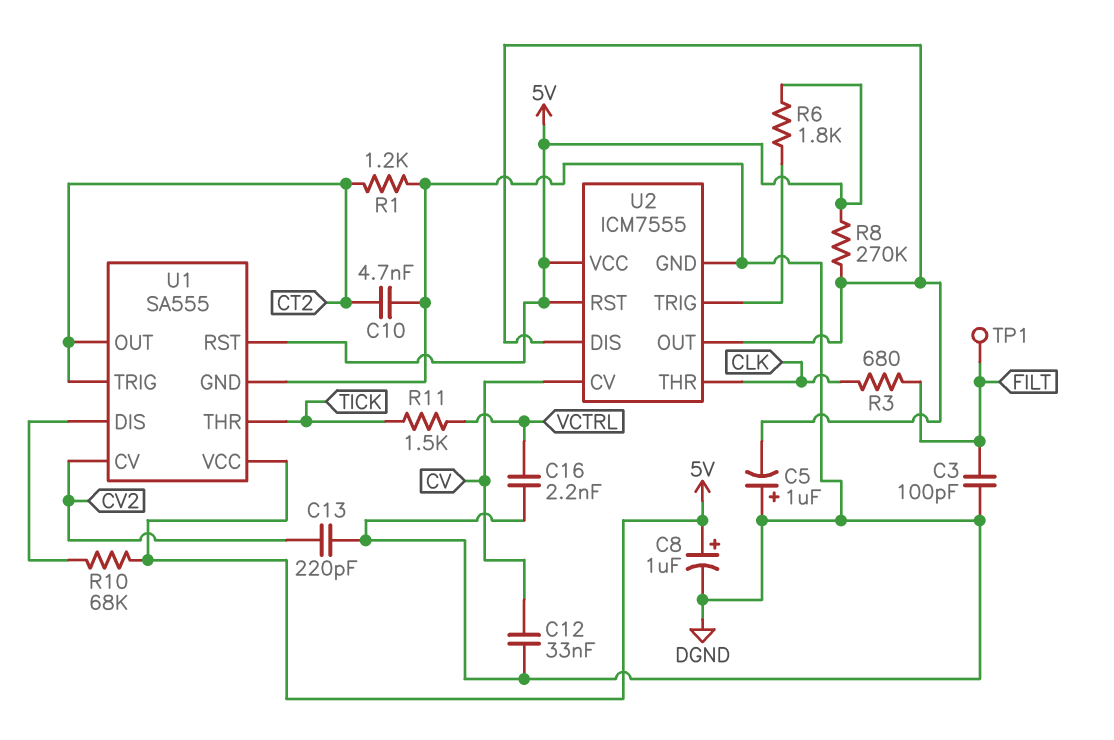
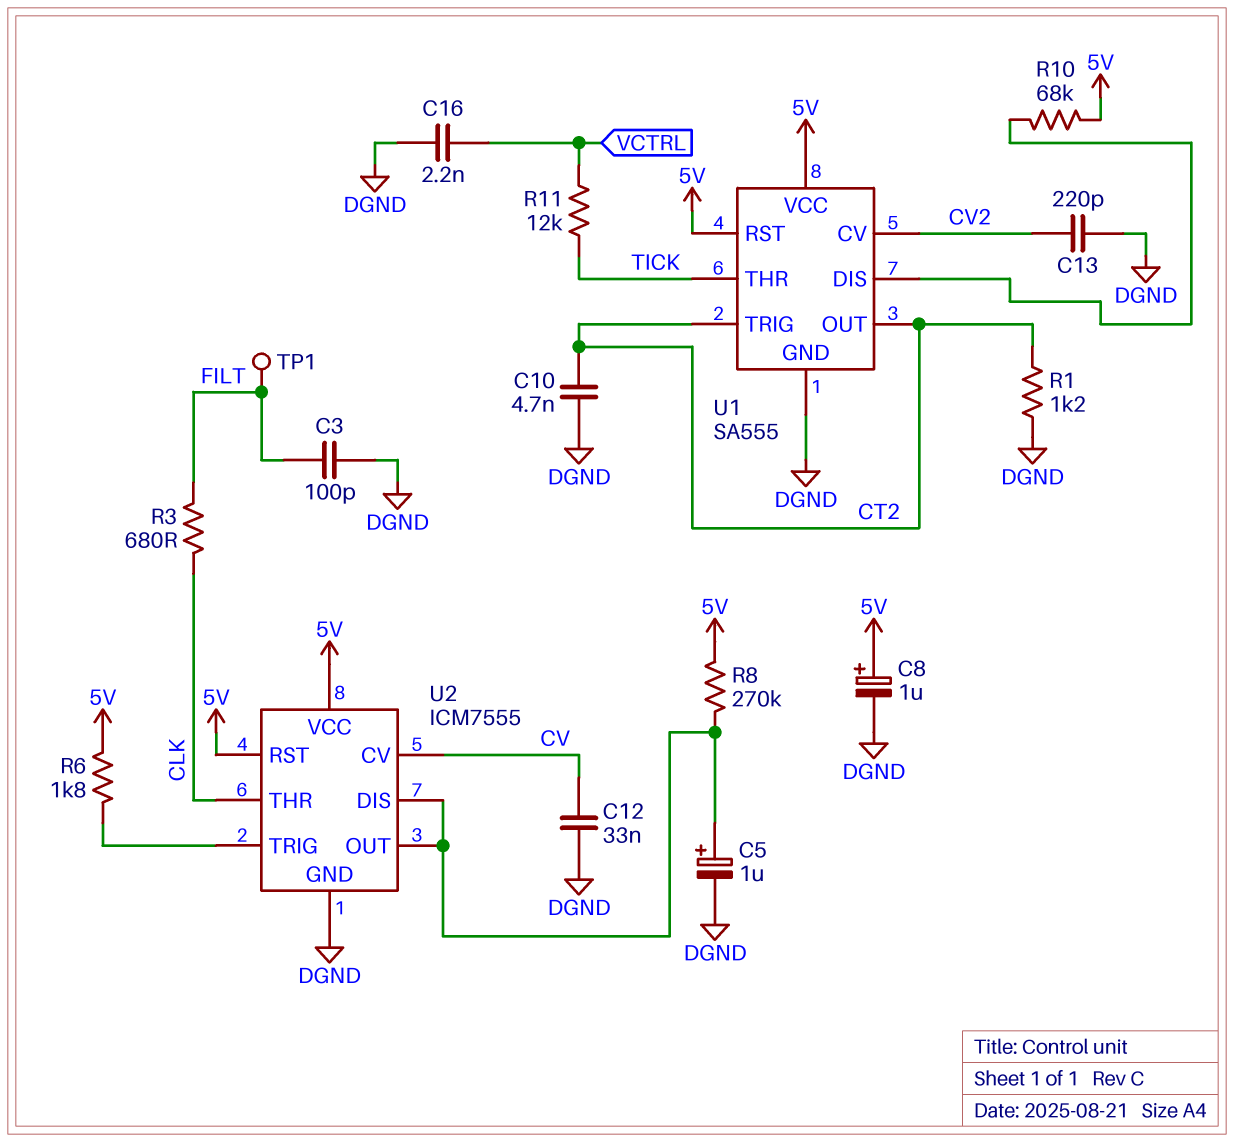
C5: 1uF (plus DGND, minus U2/DIS) -> 1uF (plus U2/DIS, minus DGND)
R11: 1.5k (TICK, VCTRL) -> 12k (TICK, VCTRL)

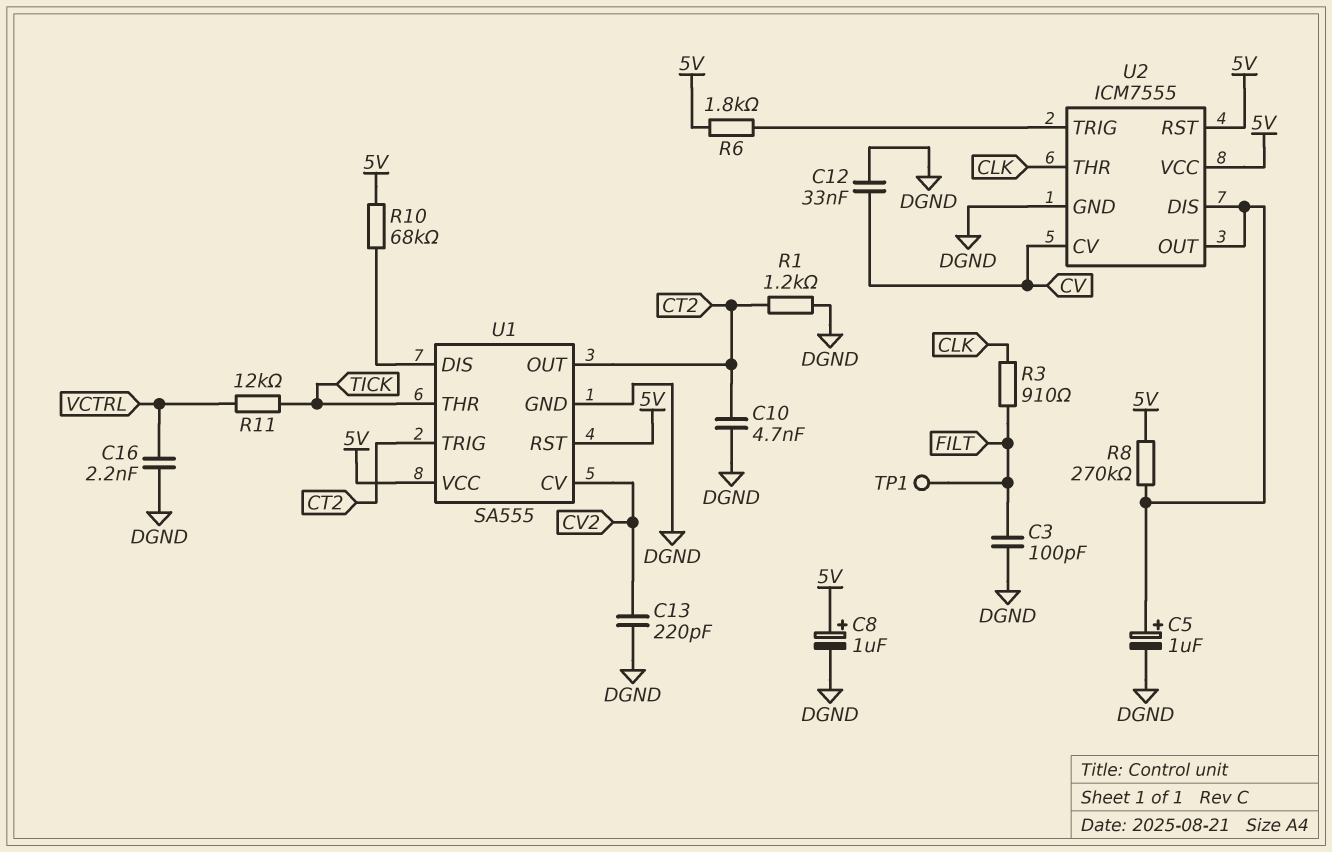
R3: 680 (CLK, FILT) -> 910 (CLK, FILT)

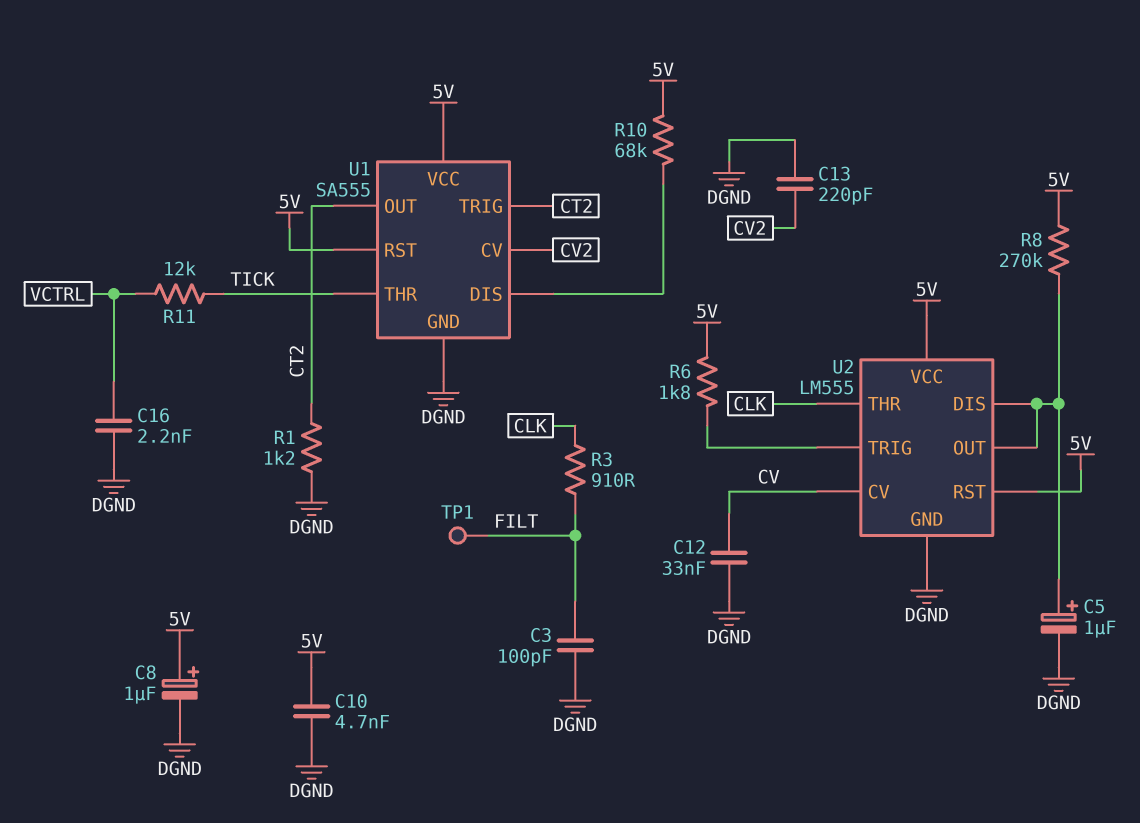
C10: 4.7nF (CT2, DGND) -> 4.7nF (5V, DGND)
U2: ICM7555 -> LM555

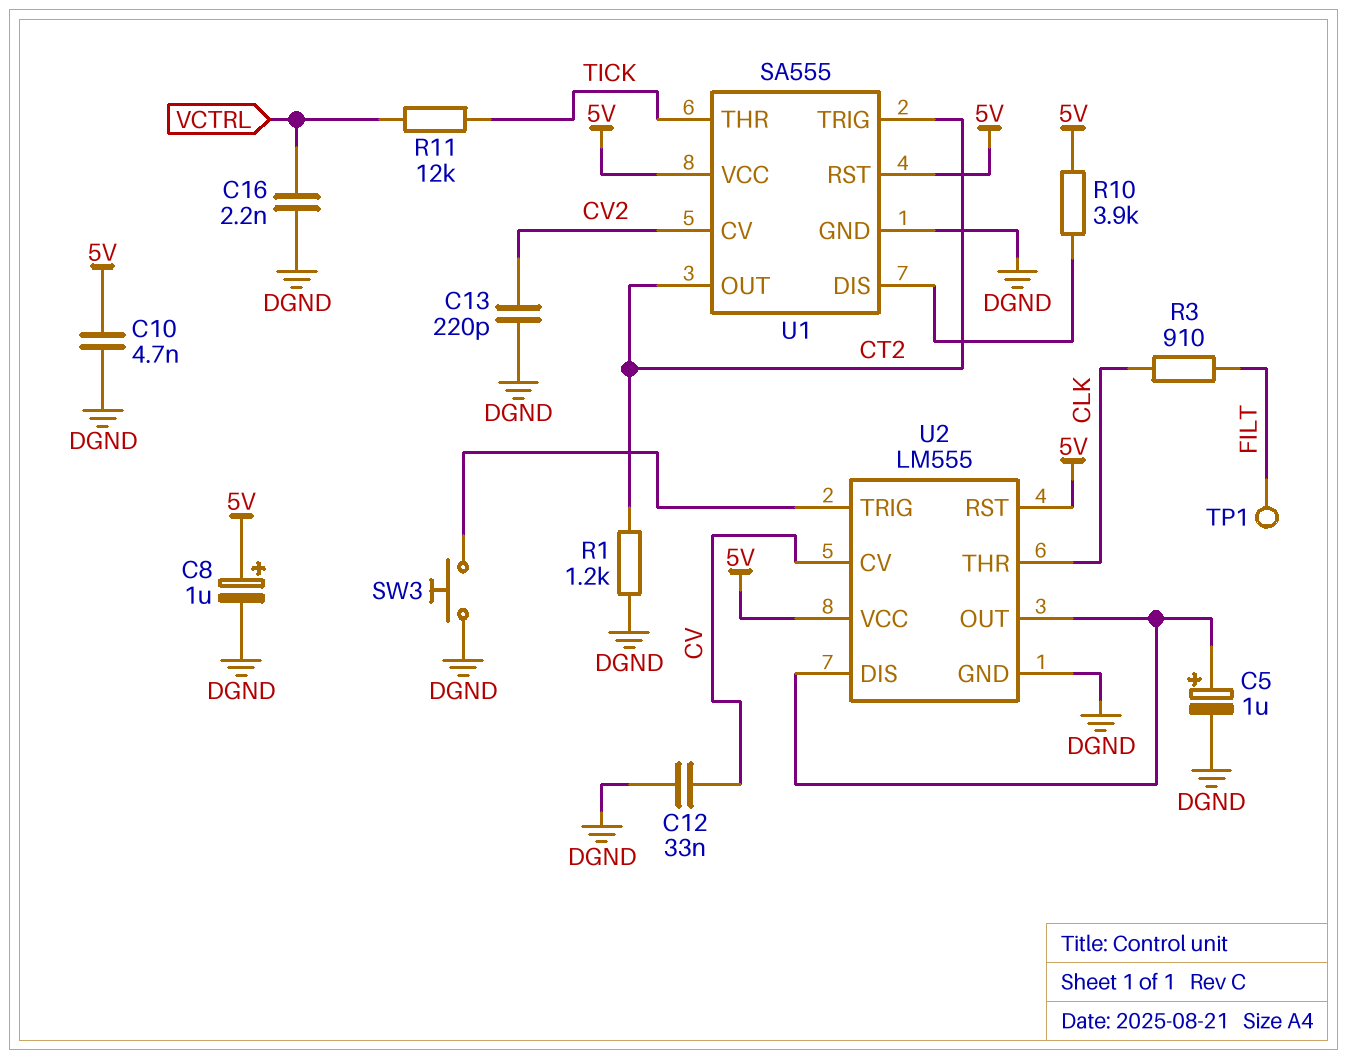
C3: 100pF (DGND, FILT) -> none
R6: 1.8k (5V, U2/TRIG) -> none
R8: 270k (5V, U2/DIS) -> none
R10: 68k (5V, U1/DIS) -> 3.9k (5V, U1/DIS)
SW3: none -> button (DGND, U2/TRIG)

